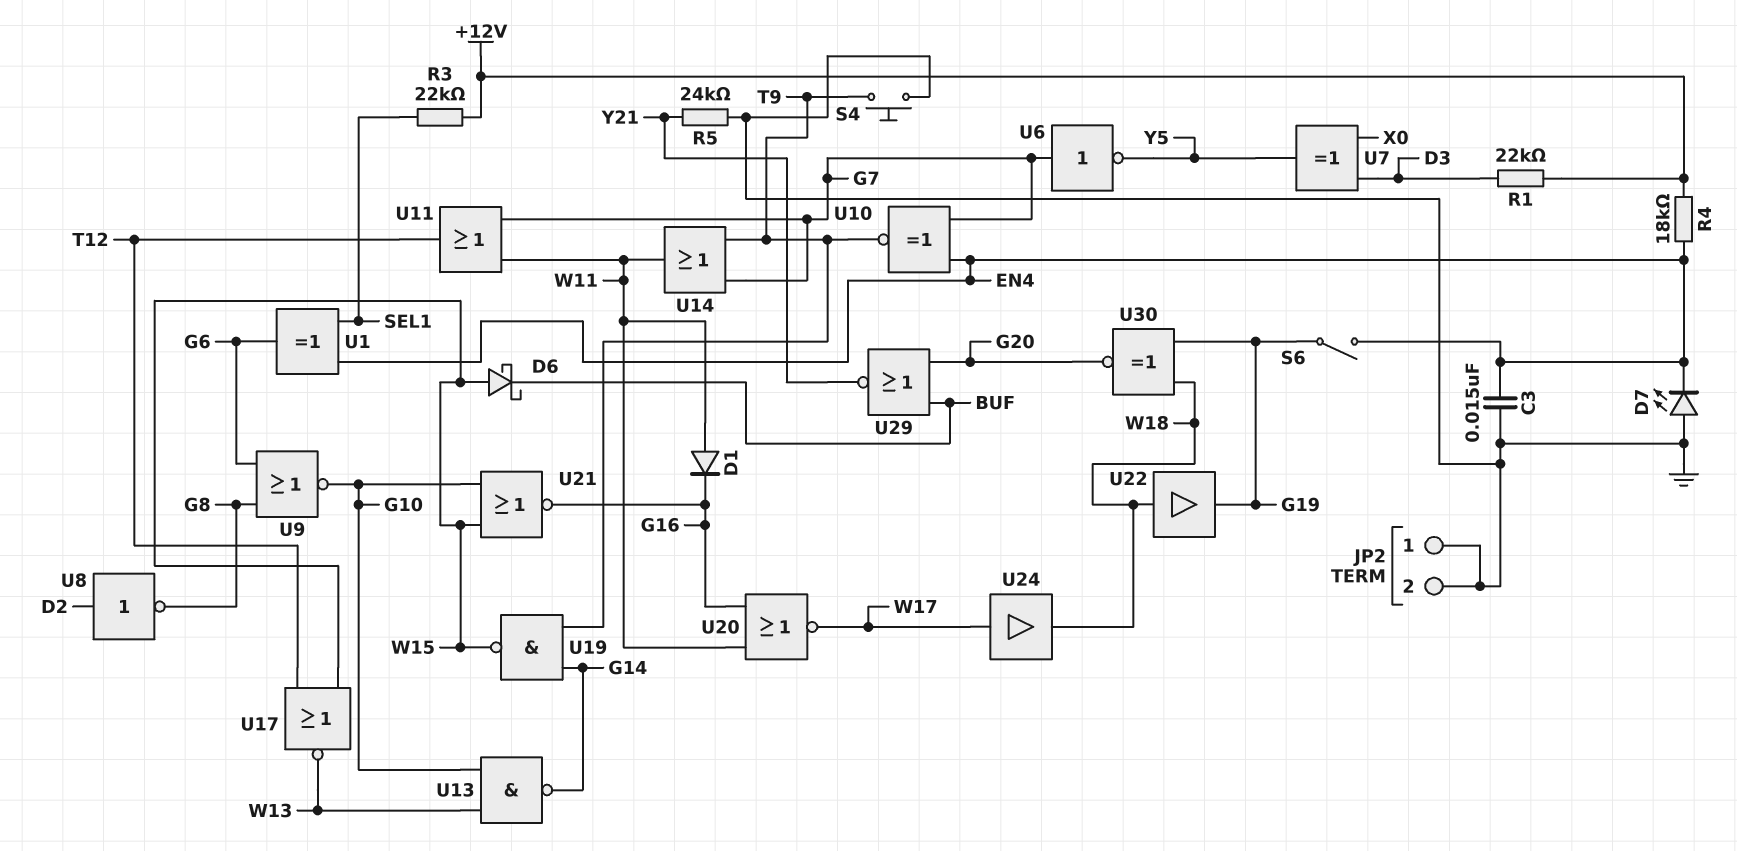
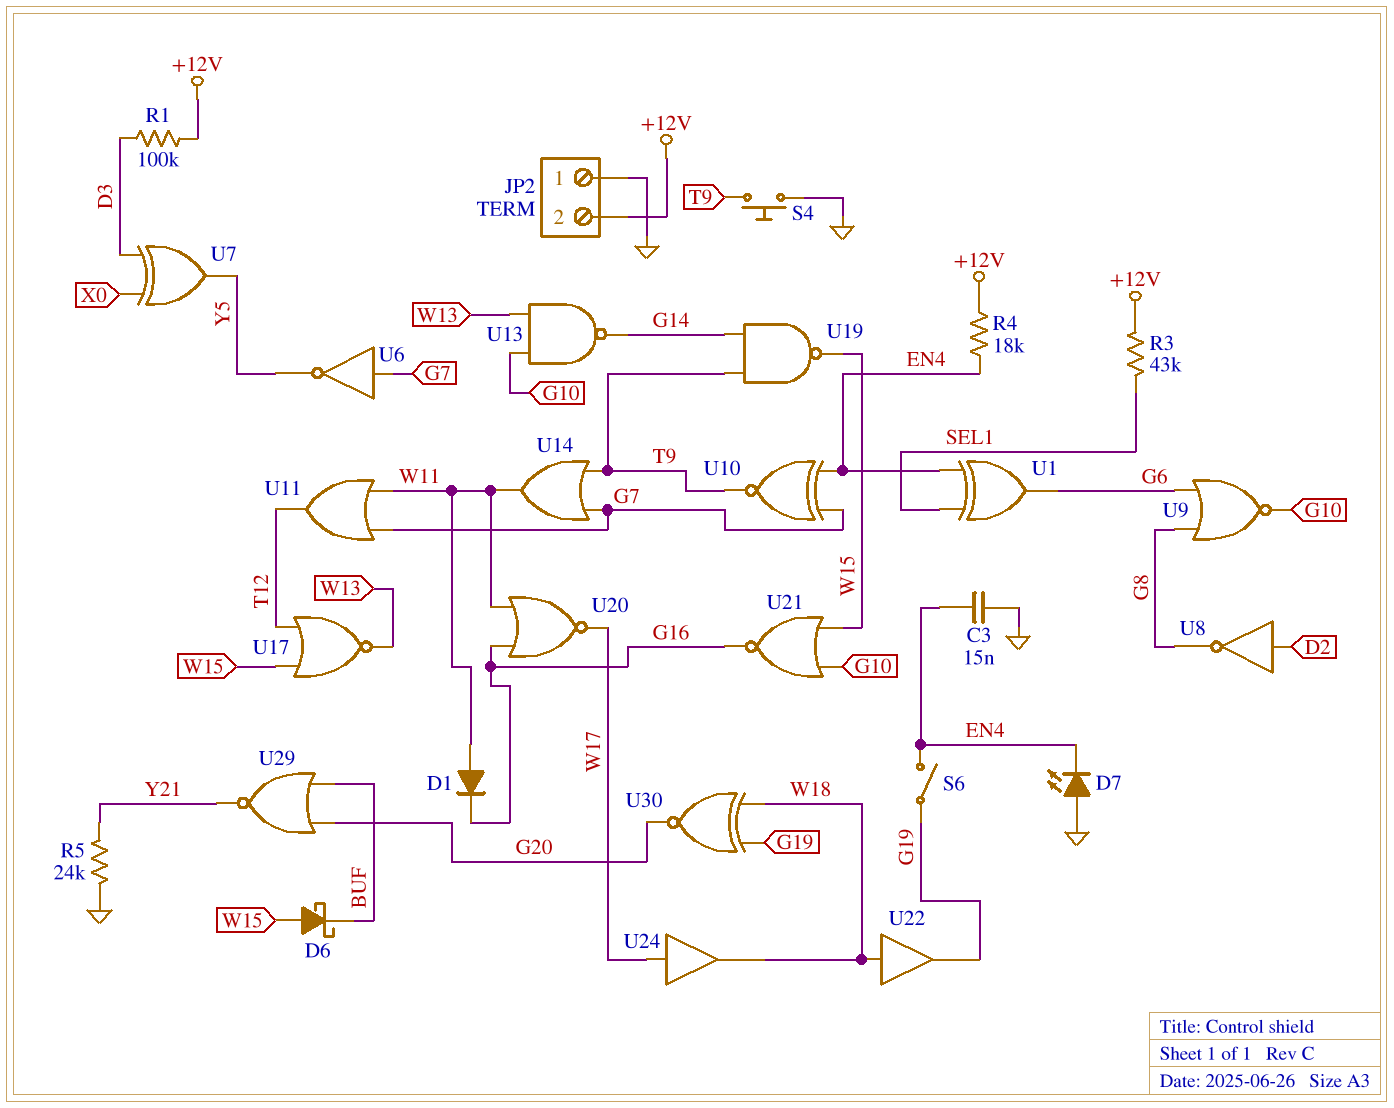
JP2 pin 2: GND -> +12V
R1: 22k (+12V, D3) -> 100k (+12V, D3)
R3: 22k (+12V, SEL1) -> 43k (+12V, SEL1)

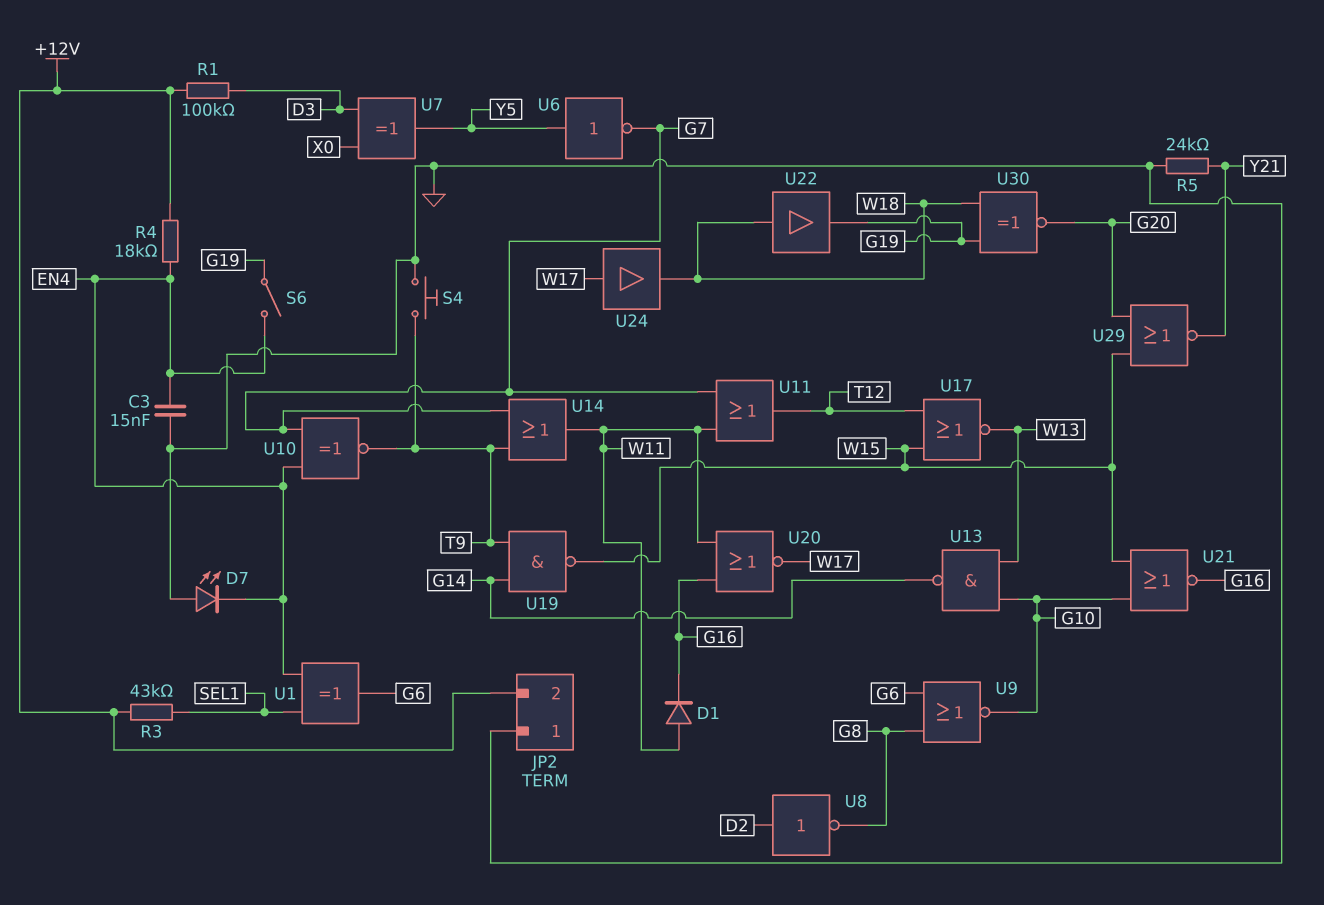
D6: schottky (A W15, K BUF) -> none
U6: NOT (in G7, out Y5) -> NOT (in Y5, out G7)
U29: NOR (in BUF, in G20, out Y21) -> NOR (in G20, in W15, out Y21)

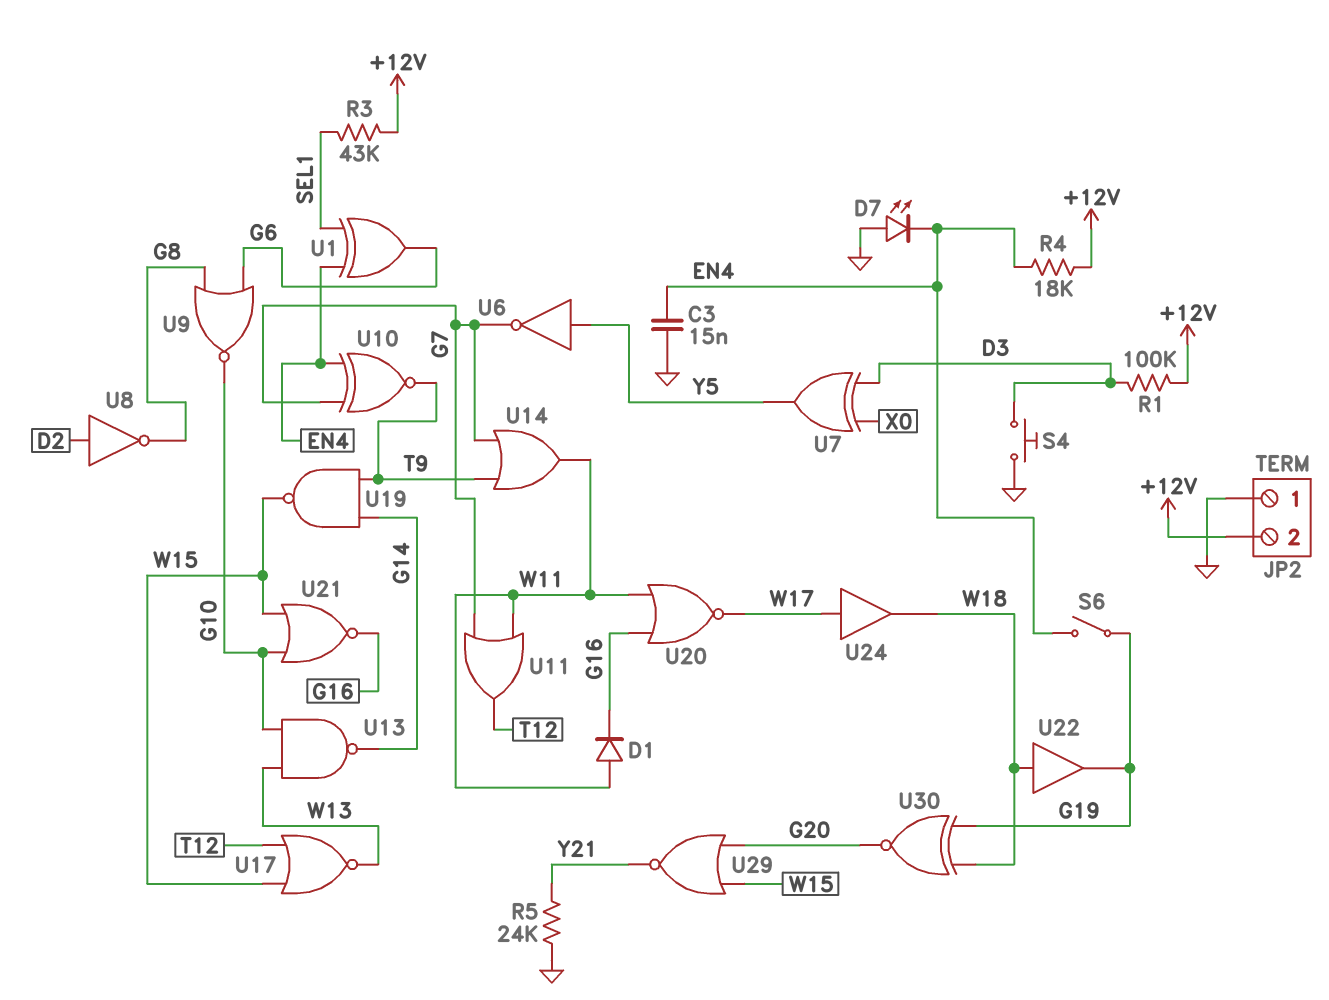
S4: button (GND, T9) -> button (D3, GND)

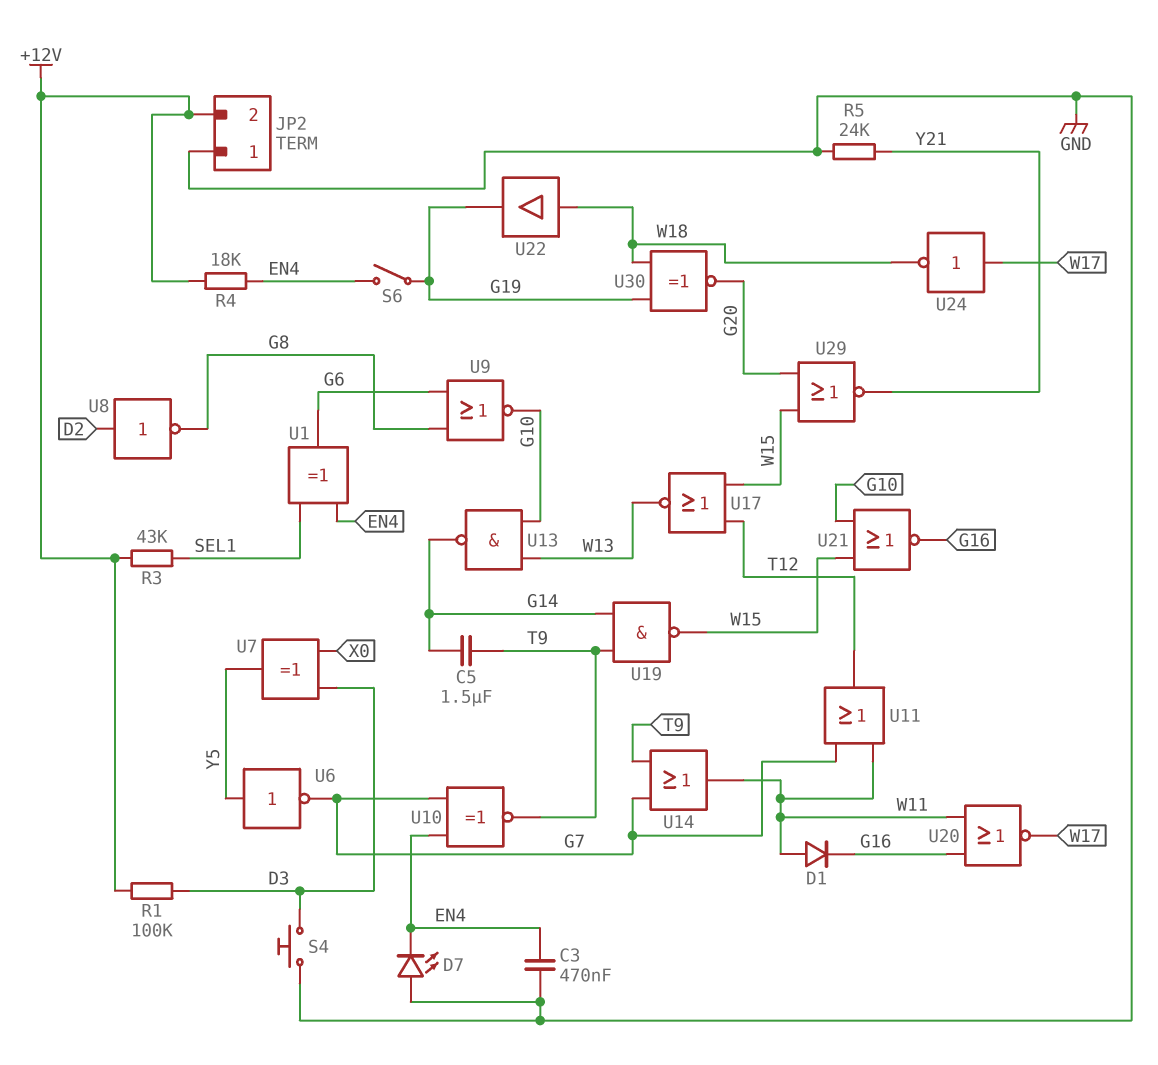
C3: 15nF (EN4, GND) -> 470nF (EN4, GND)
C5: none -> 1.5uF (G14, T9)
U24: buffer (in W17, out W18) -> NOT (in W17, out W18)

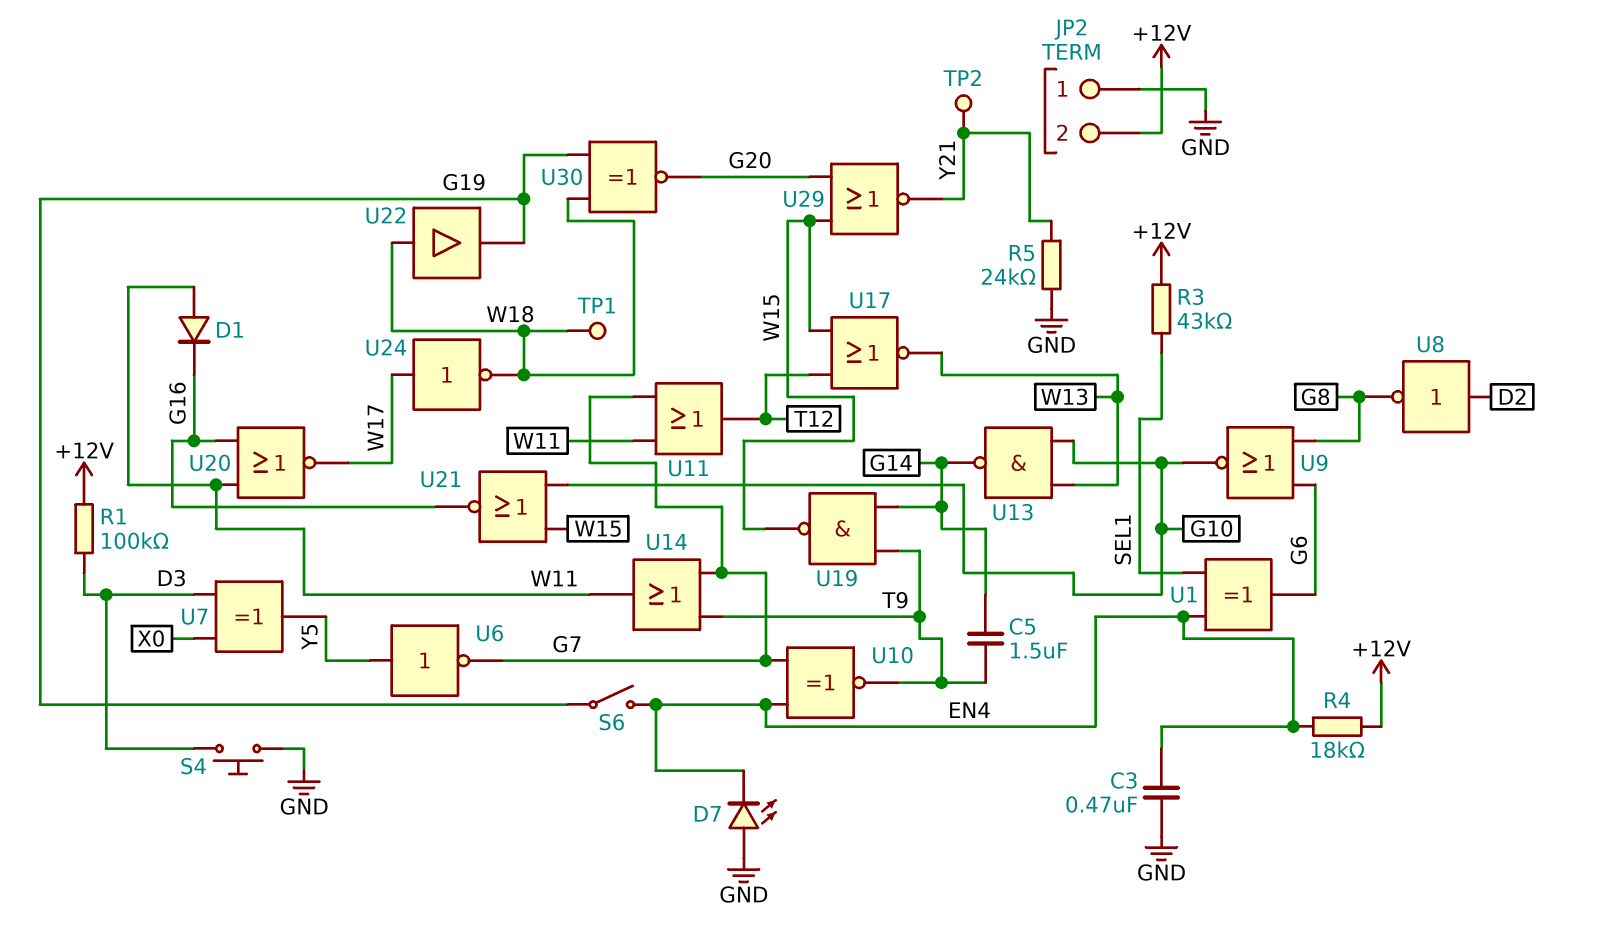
TP1: none -> test point (W18)
TP2: none -> test point (Y21)

